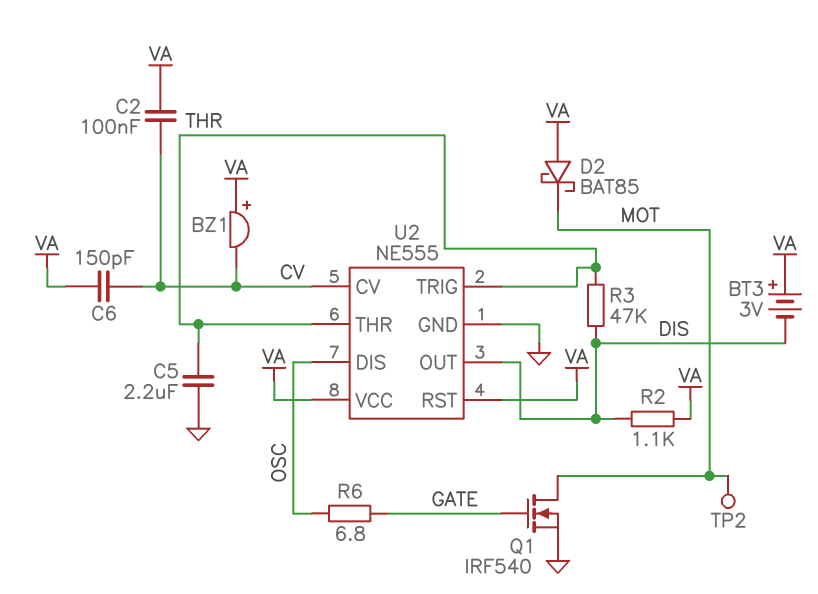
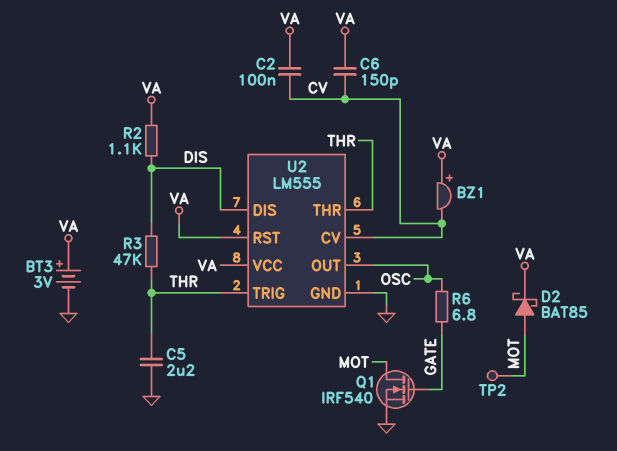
BT3: 3V (plus VA, minus DIS) -> 3V (plus VA, minus GND)
D2: schottky BAT85 (A VA, K MOT) -> schottky BAT85 (A MOT, K VA)
U2: NE555 -> LM555
U2 pin DIS: OSC -> DIS
U2 pin OUT: DIS -> OSC

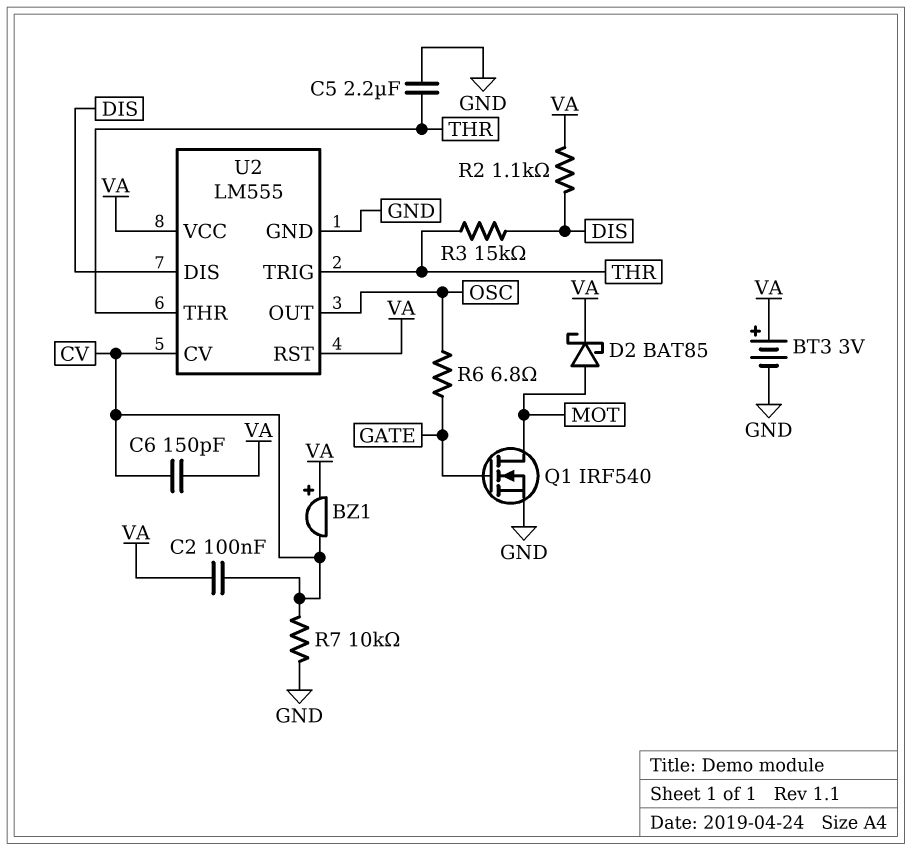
R3: 47k (DIS, THR) -> 15k (DIS, THR)
R7: none -> 10k (CV, GND)
TP2: test point (MOT) -> none

